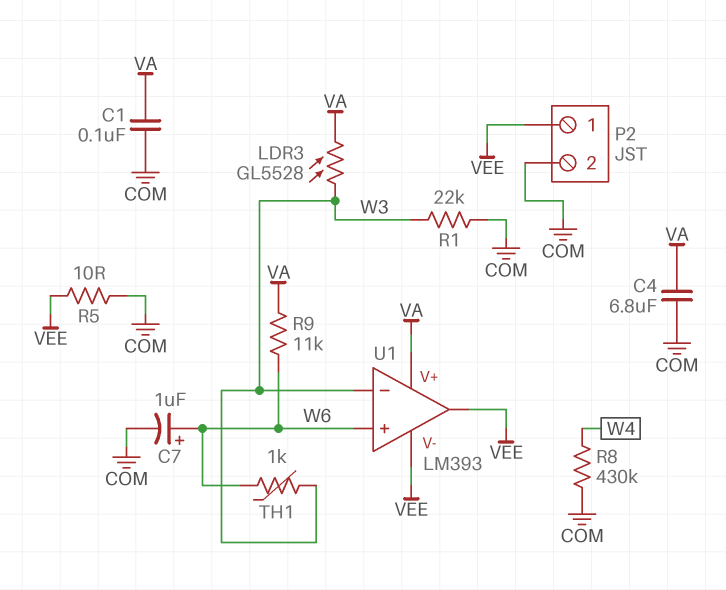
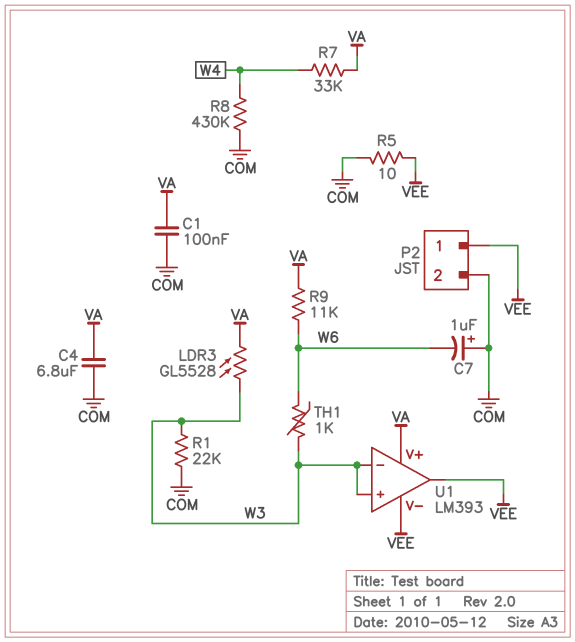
C7: 1uF (plus W6, minus COM) -> 1uF (plus COM, minus W6)
R7: none -> 33k (VA, W4)
U1 pin in+: W6 -> W3

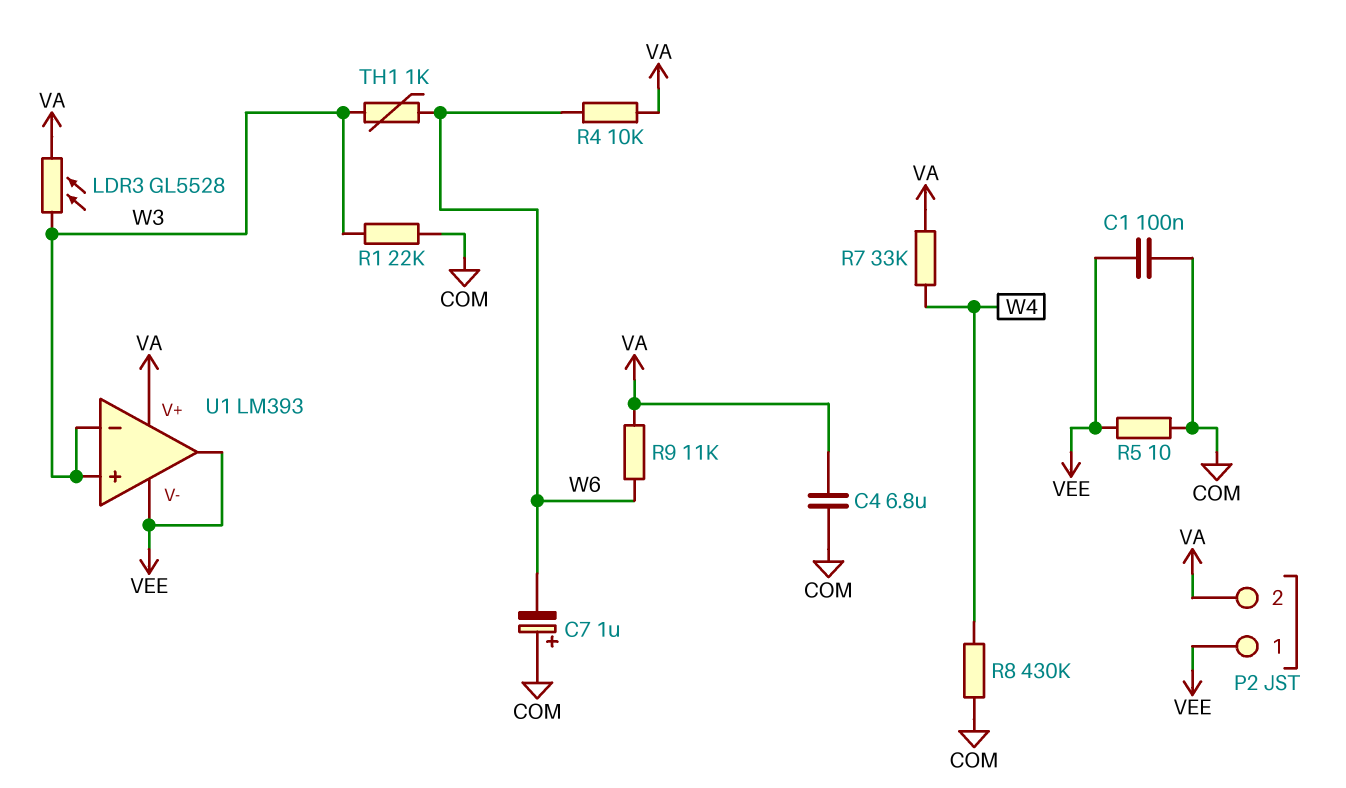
C1: 100nF (COM, VA) -> 100nF (COM, VEE)
P2 pin 2: COM -> VA
R4: none -> 10k (VA, W6)

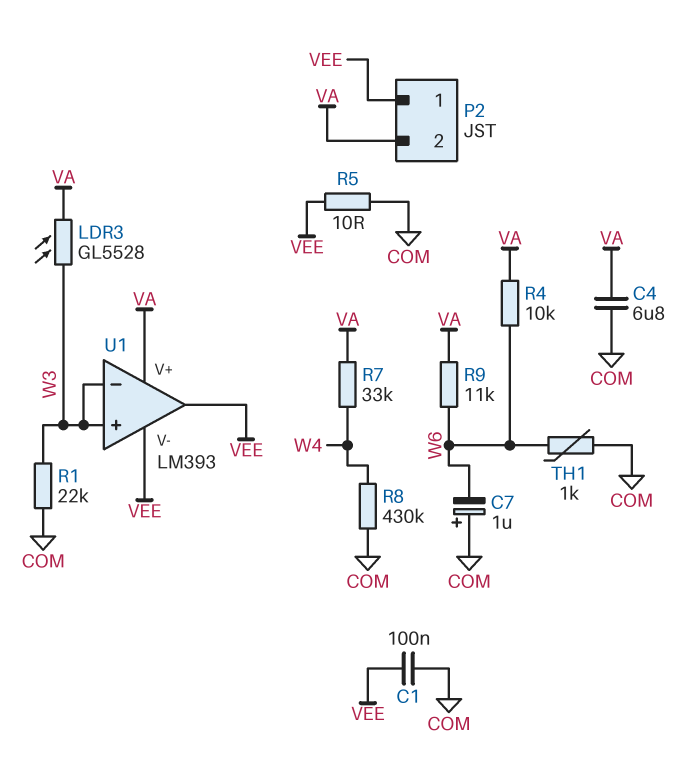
TH1: 1k (W3, W6) -> 1k (COM, W6)

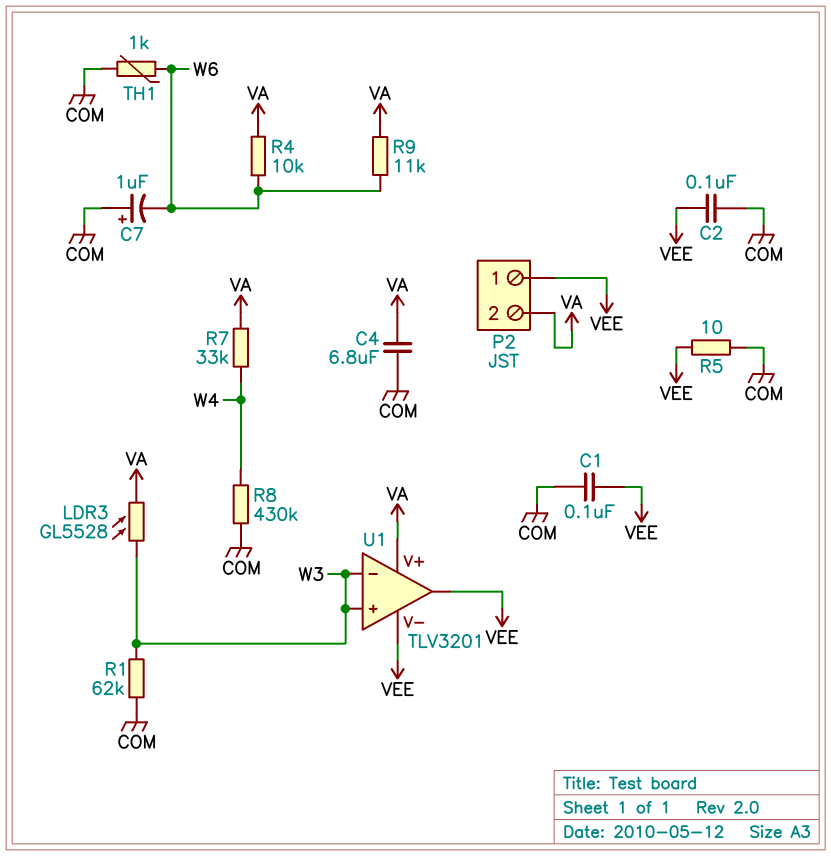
C2: none -> 100nF (COM, VEE)
R1: 22k (COM, W3) -> 62k (COM, W3)
U1: LM393 -> TLV3201

